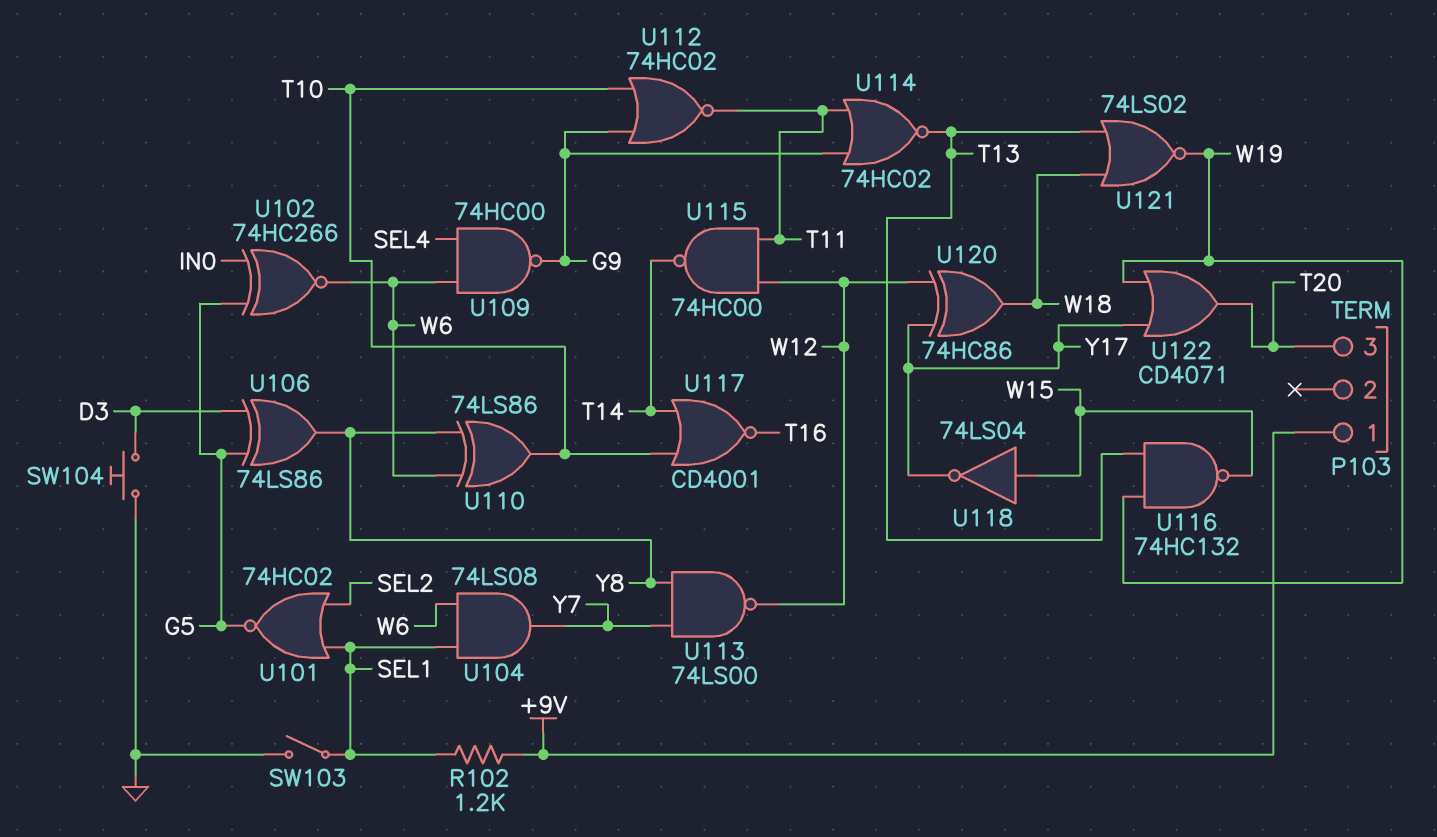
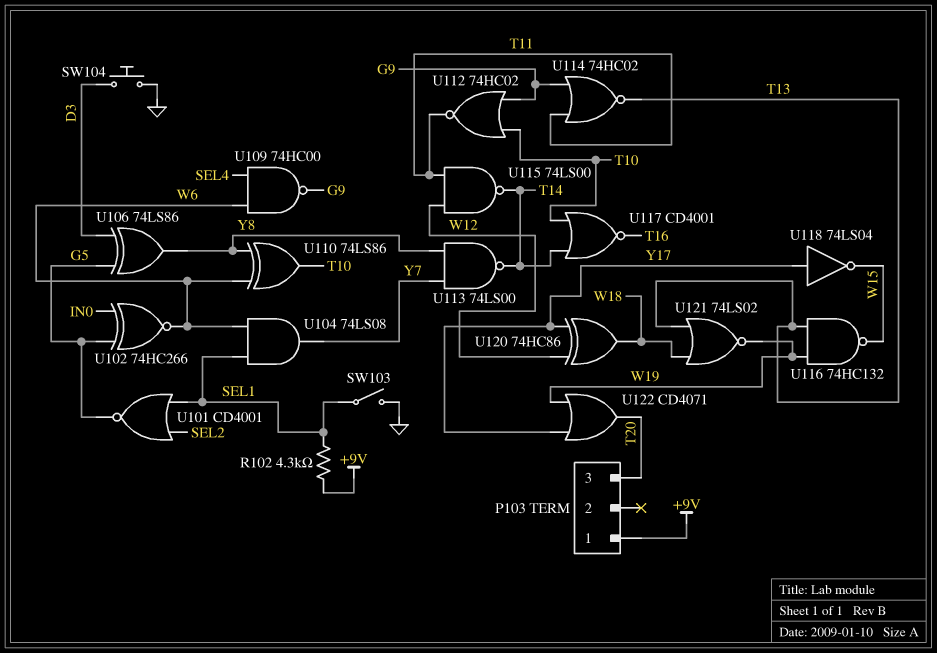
R102: 1.2k (+9V, SEL1) -> 4.3k (+9V, SEL1)
U101: NOR 74HC02 (in SEL1, in SEL2, out G5) -> NOR CD4001 (in SEL1, in SEL2, out G5)
U113: NAND 74LS00 (in Y7, in Y8, out W12) -> NAND 74LS00 (in Y7, in Y8, out T14)
U115: NAND 74HC00 (in T11, in W12, out T14) -> NAND 74LS00 (in T11, in W12, out T14)
U118: NOT 74LS04 (in W15, out Y17) -> NOT 74LS04 (in Y17, out W15)

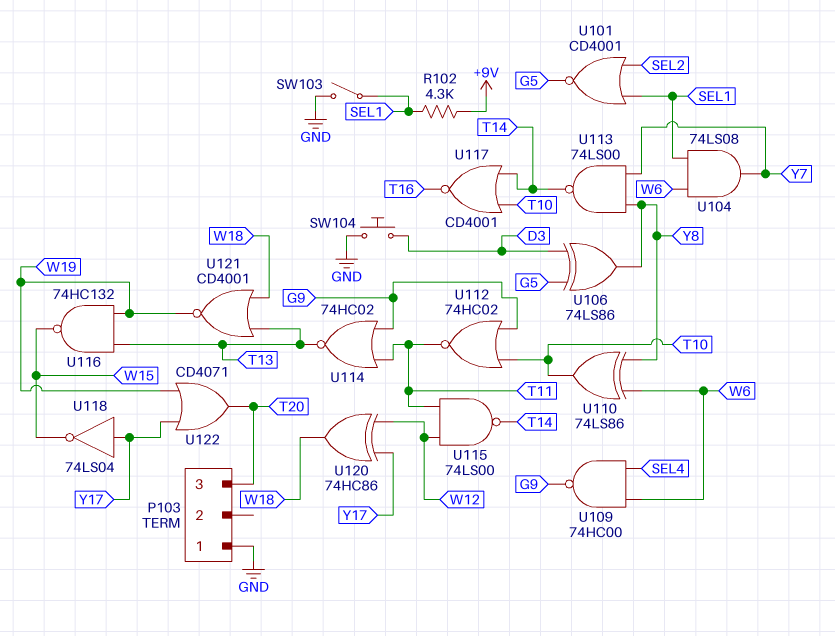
P103 pin 1: +9V -> GND
U102: XNOR 74HC266 (in G5, in IN0, out W6) -> none
U121: NOR 74LS02 (in T13, in W18, out W19) -> NOR CD4001 (in T13, in W18, out W19)

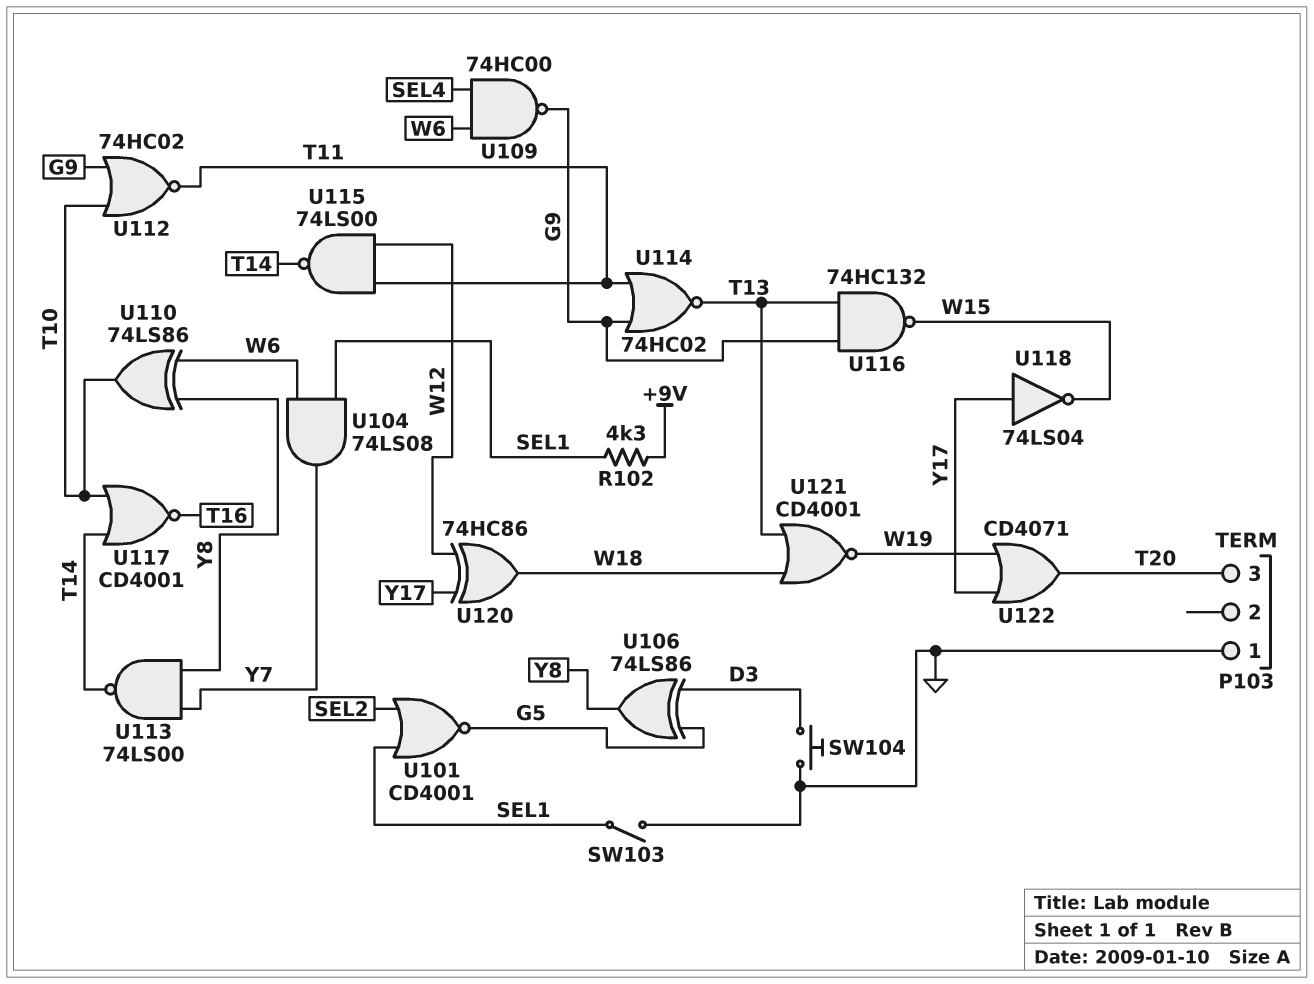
U116: NAND 74HC132 (in T13, in W19, out W15) -> NAND 74HC132 (in G9, in T13, out W15)

